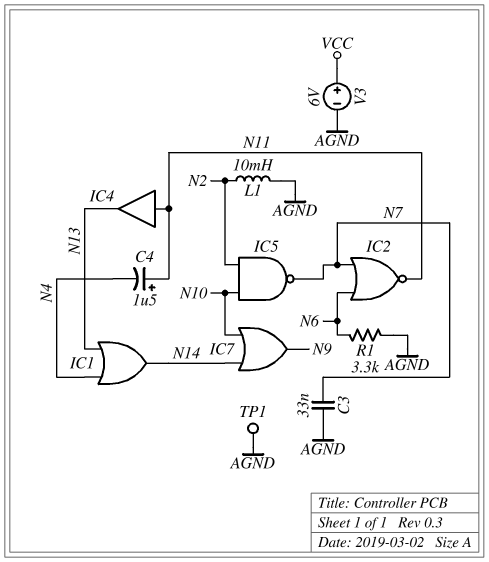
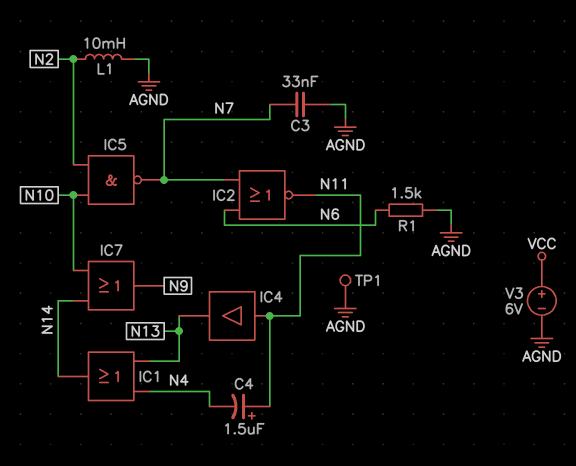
R1: 3.3k (AGND, N6) -> 1.5k (AGND, N6)

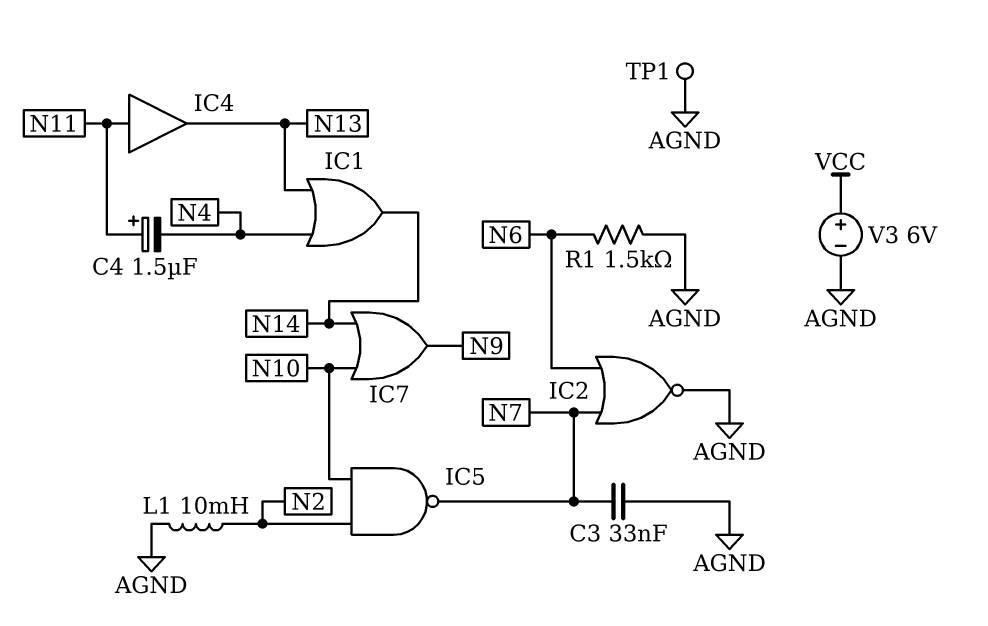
IC2: NOR (in N6, in N7, out N11) -> NOR (in N6, in N7, out AGND)

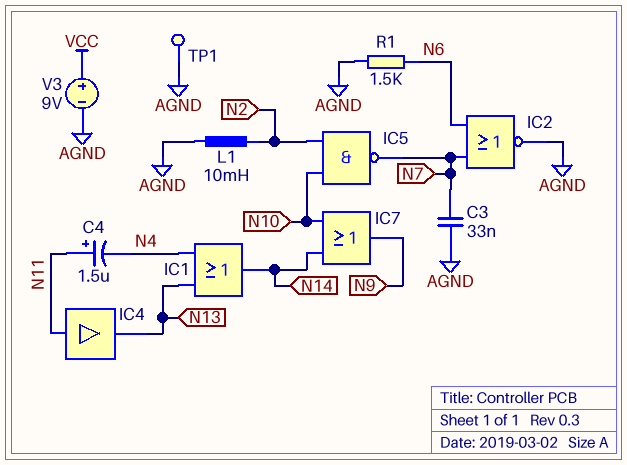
V3: 6V (plus VCC, minus AGND) -> 9V (plus VCC, minus AGND)

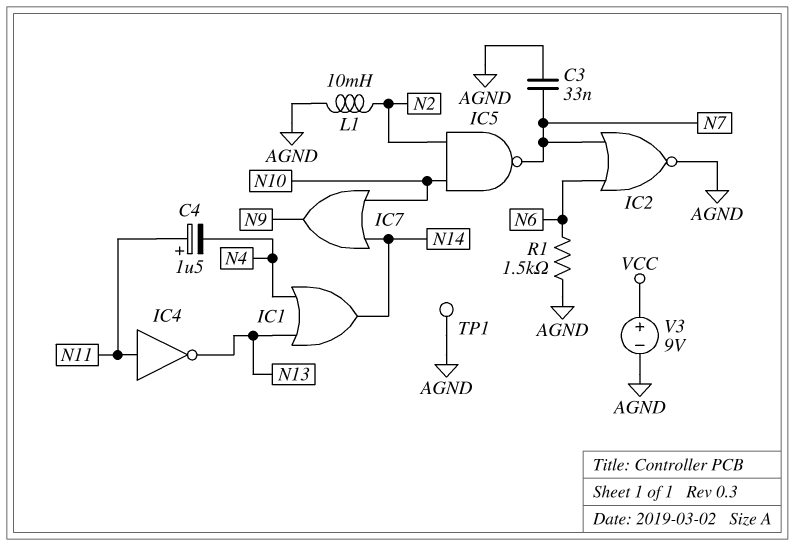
IC4: buffer (in N11, out N13) -> NOT (in N11, out N13)

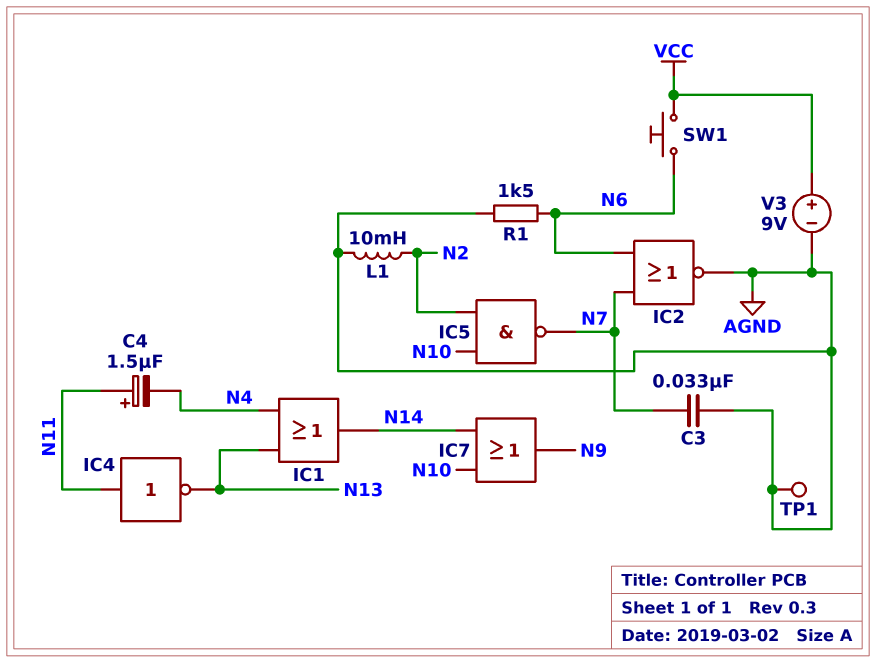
SW1: none -> button (N6, VCC)

